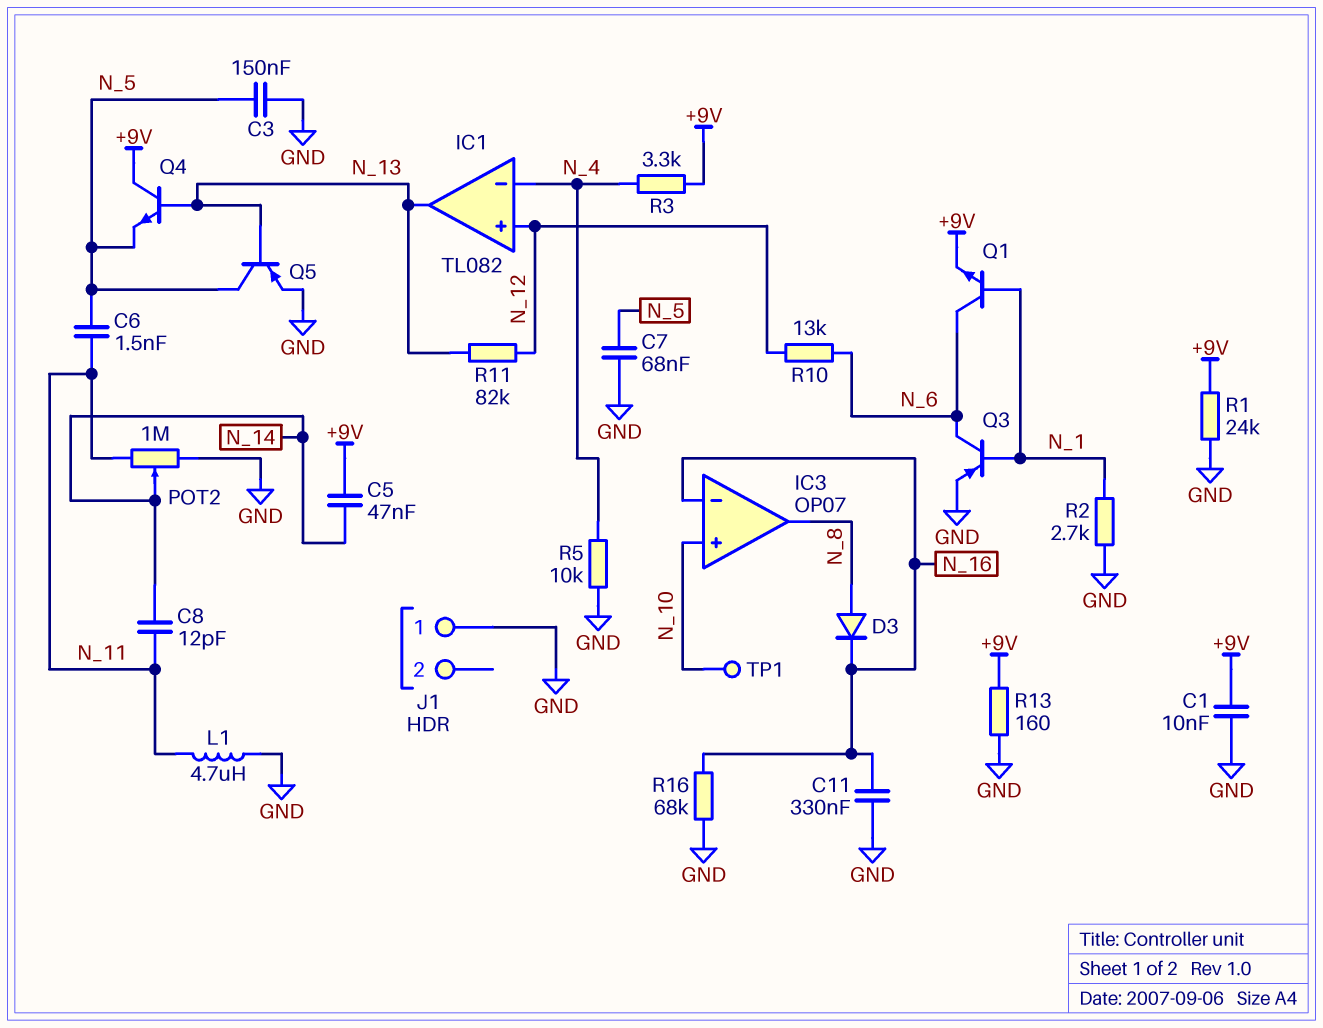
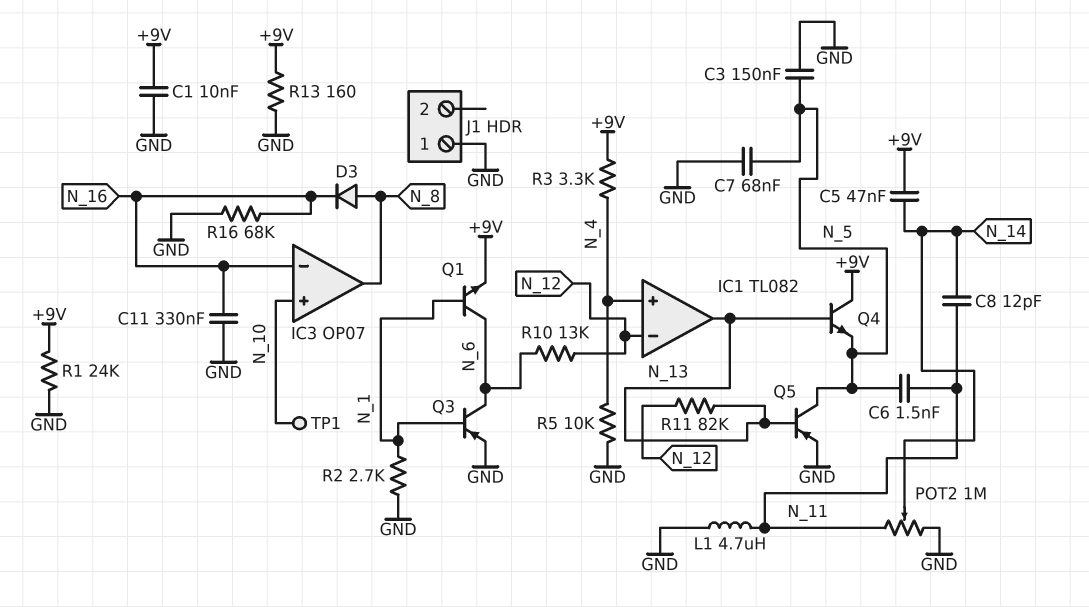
IC1 pin in+: N_12 -> N_4
IC1 pin in-: N_4 -> N_12

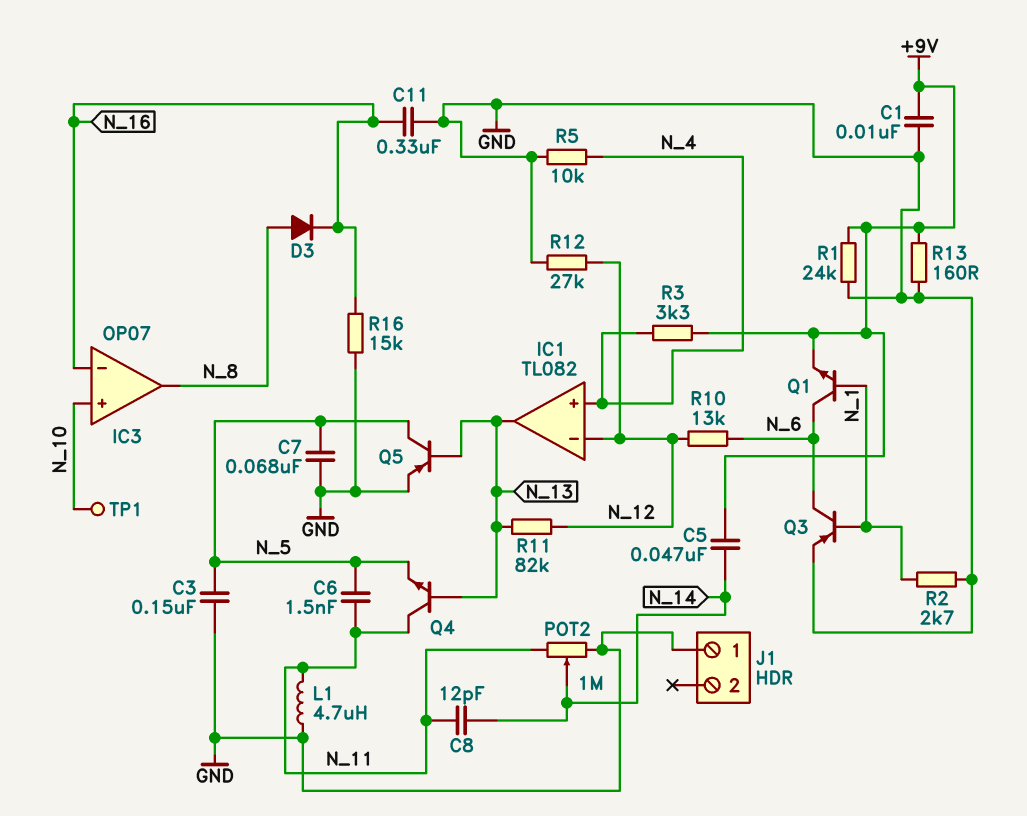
Q4: NPN (B N_13, C +9V, E N_5) -> NPN (B N_13, C N_11, E N_5)
R12: none -> 27k (GND, N_12)
R16: 68k (GND, N_16) -> 15k (GND, N_16)

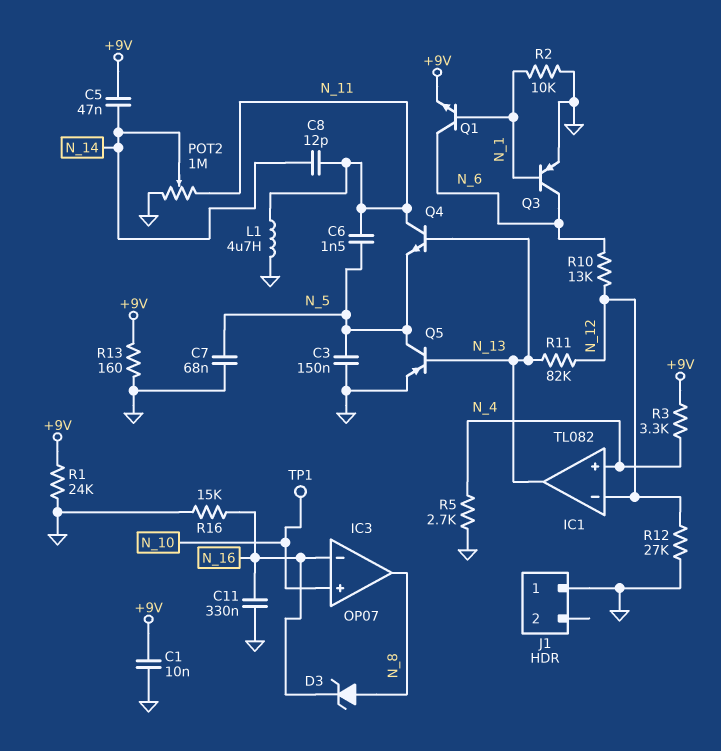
D3: diode (A N_8, K N_16) -> zener (A N_8, K N_16)
R2: 2.7k (GND, N_1) -> 10k (GND, N_1)
R5: 10k (GND, N_4) -> 2.7k (GND, N_4)

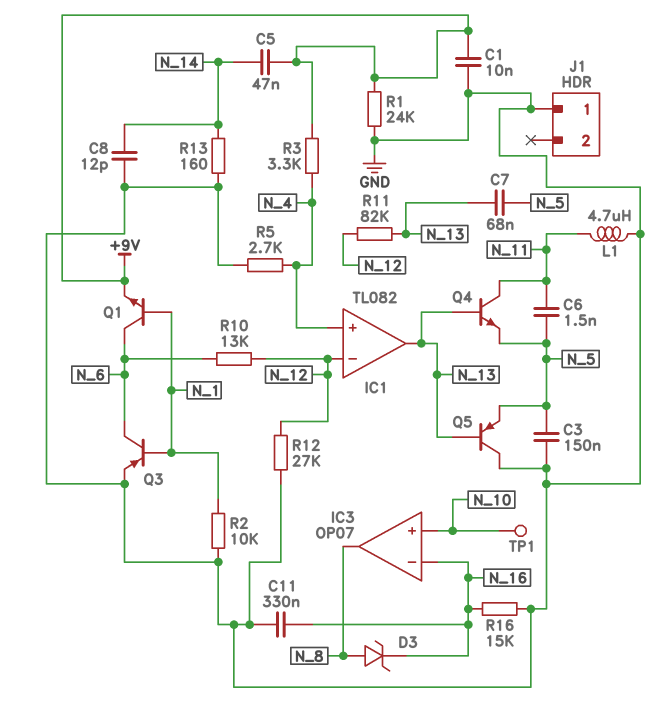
C7: 68nF (GND, N_5) -> 68nF (N_5, N_13)
C8: 12pF (N_11, N_14) -> 12pF (GND, N_14)
POT2: 1M (GND, N_11, wiper N_14) -> none
Q5: PNP (B N_13, C N_5, E GND) -> PNP (B N_13, C GND, E N_5)
R13: 160 (+9V, GND) -> 160 (GND, N_14)

